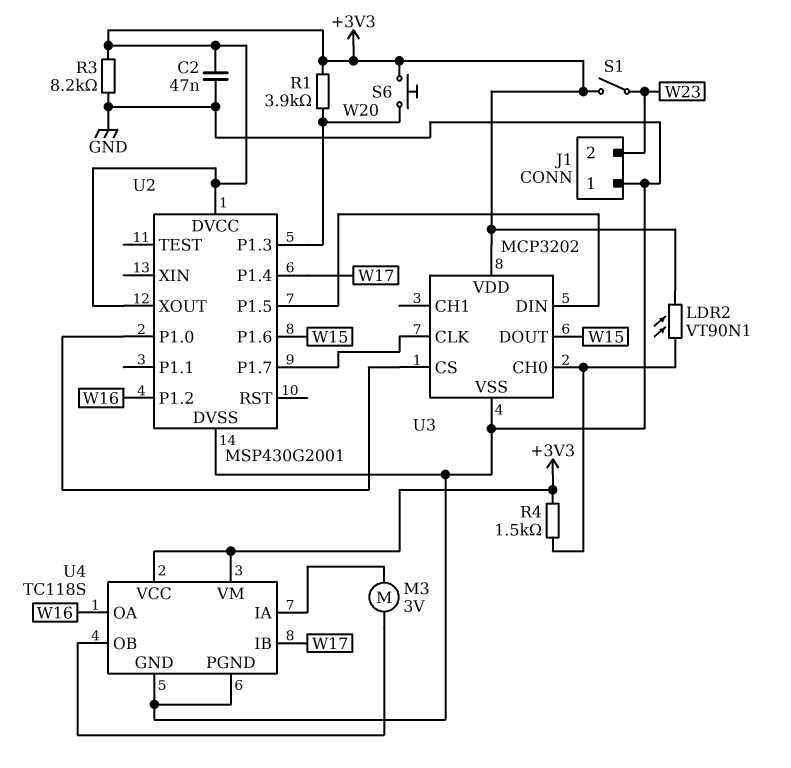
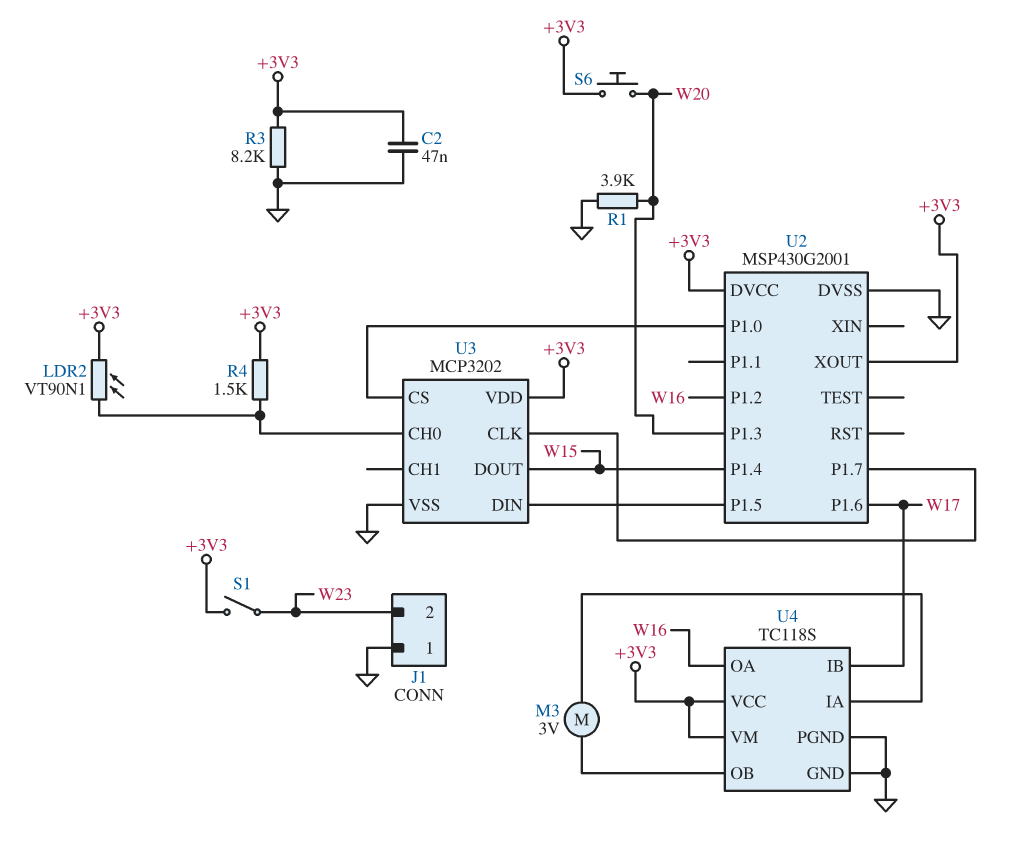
R1: 3.9k (+3V3, W20) -> 3.9k (GND, W20)
U2 pin P1.4: W17 -> W15
U2 pin P1.6: W15 -> W17

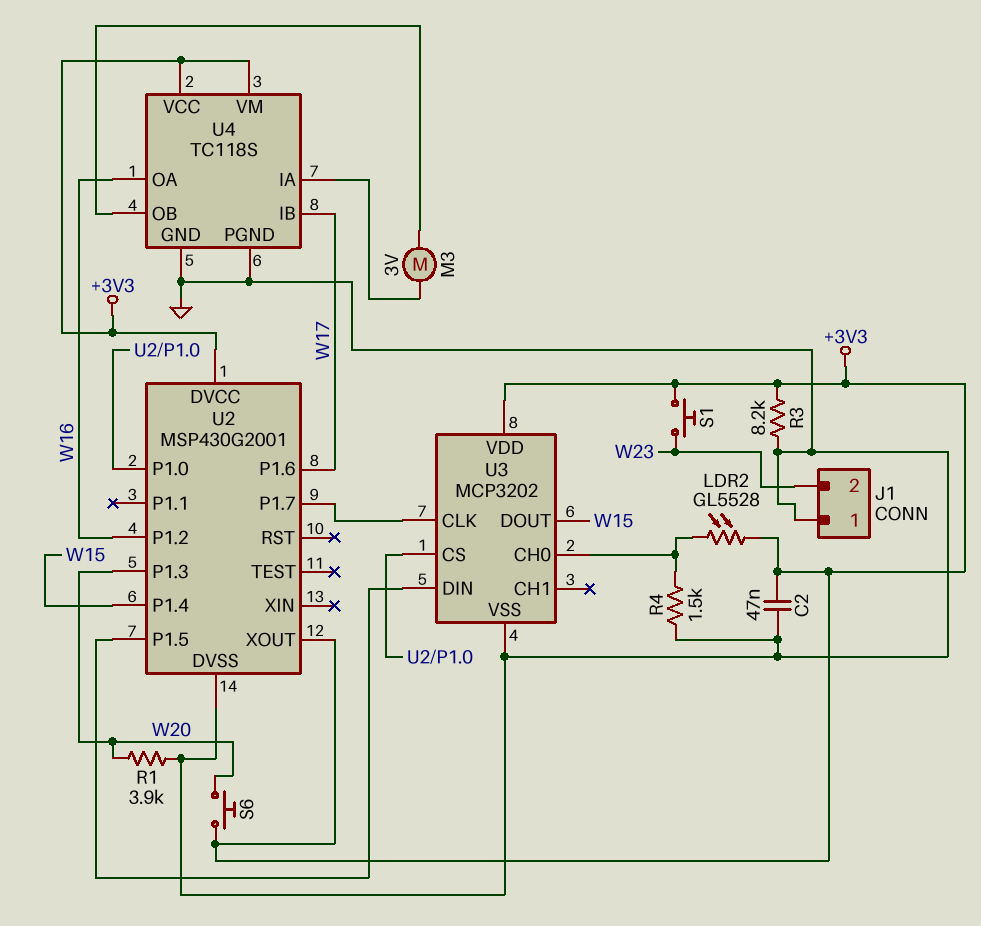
LDR2: VT90N1 (+3V3, U3/CH0) -> GL5528 (+3V3, U3/CH0)
R4: 1.5k (+3V3, U3/CH0) -> 1.5k (GND, U3/CH0)
S1: switch (+3V3, W23) -> button (+3V3, W23)

